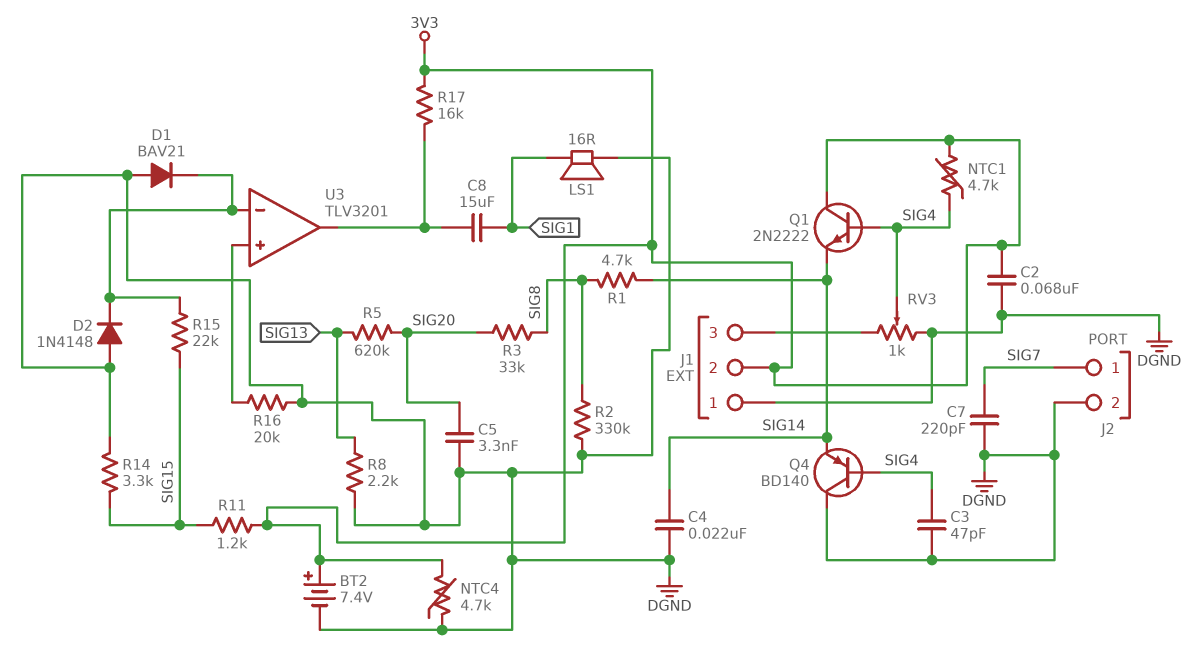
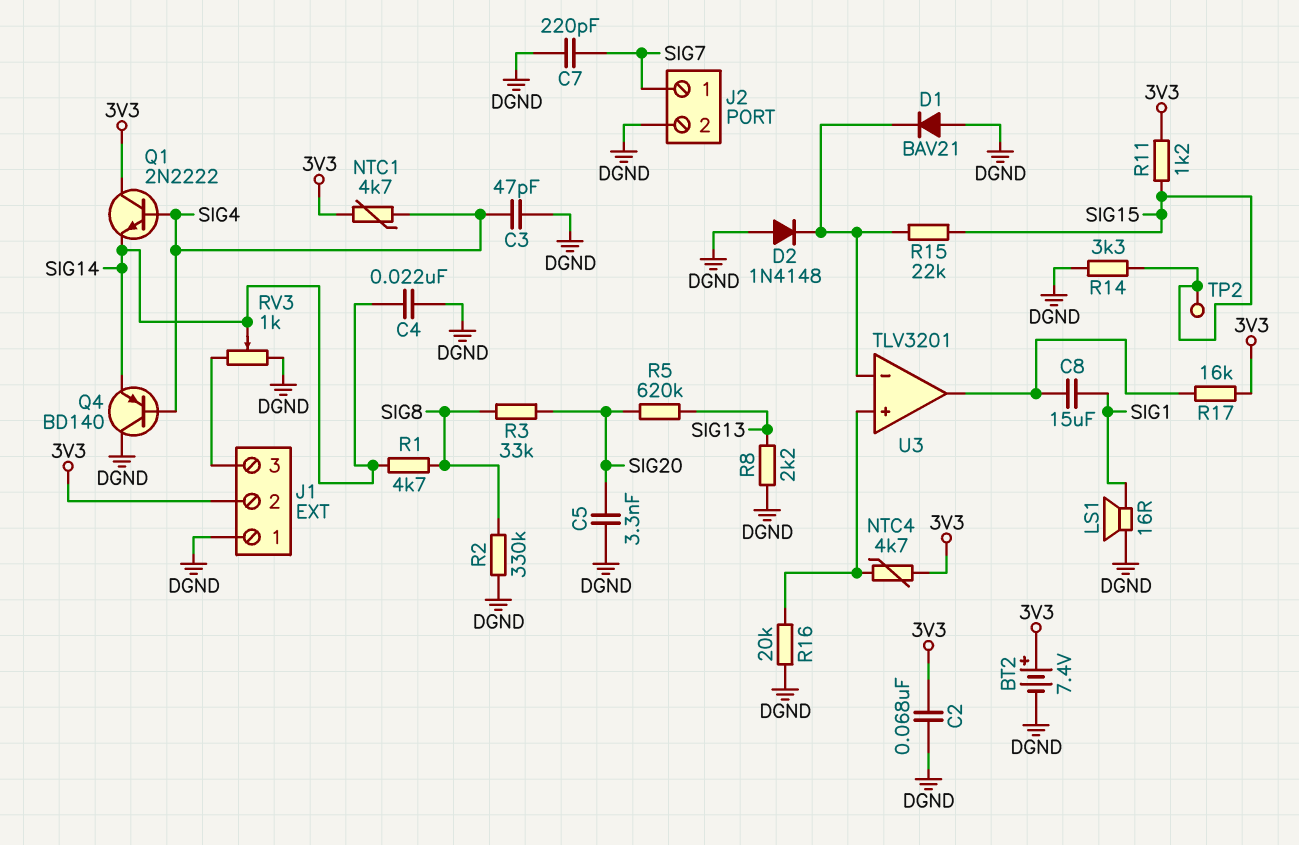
NTC4: 4.7k (3V3, DGND) -> 4.7k (3V3, U3/in+)
RV3: 1k (DGND, J1/3, wiper SIG4) -> 1k (DGND, J1/3, wiper SIG14)
TP2: none -> test point (SIG15)

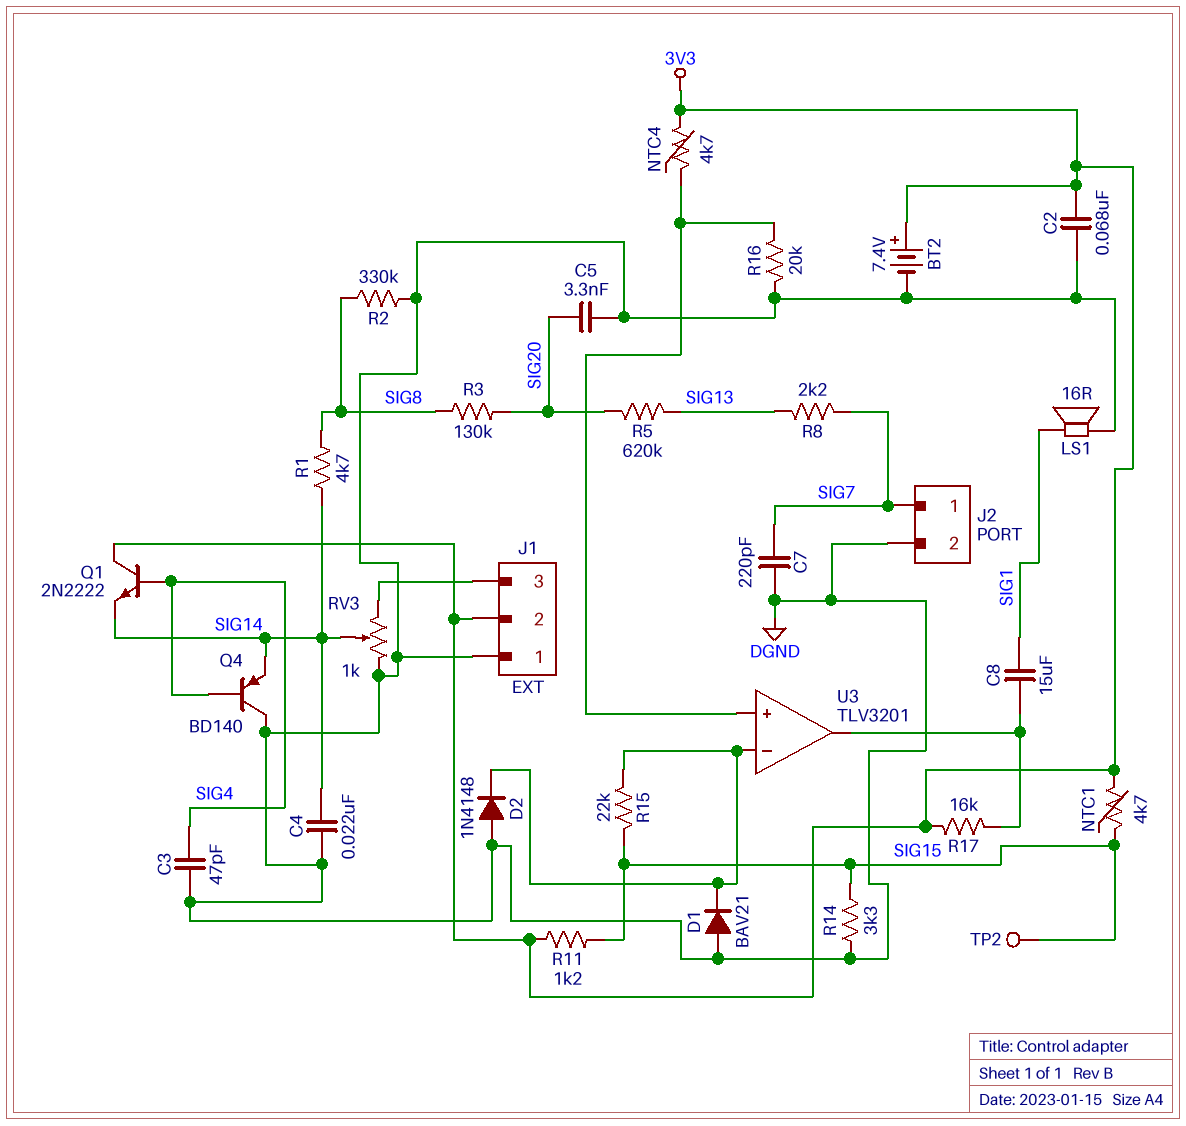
NTC1: 4.7k (3V3, SIG4) -> 4.7k (3V3, SIG15)
R3: 33k (SIG8, SIG20) -> 130k (SIG8, SIG20)
R8: 2.2k (DGND, SIG13) -> 2.2k (SIG7, SIG13)

